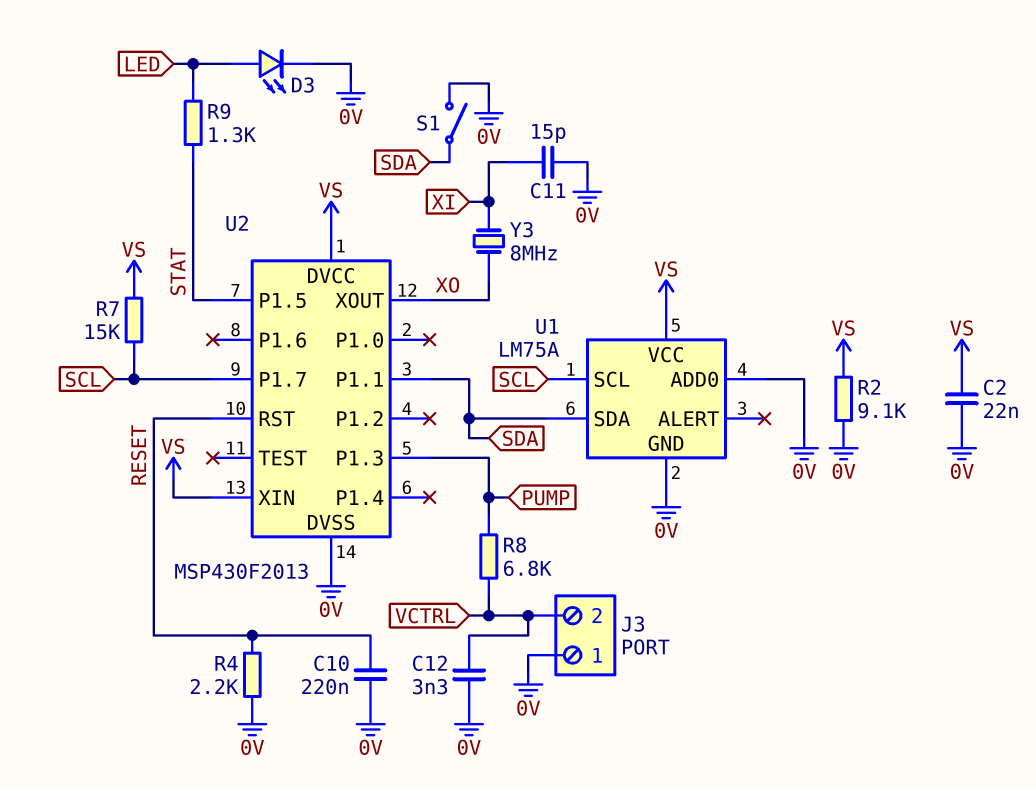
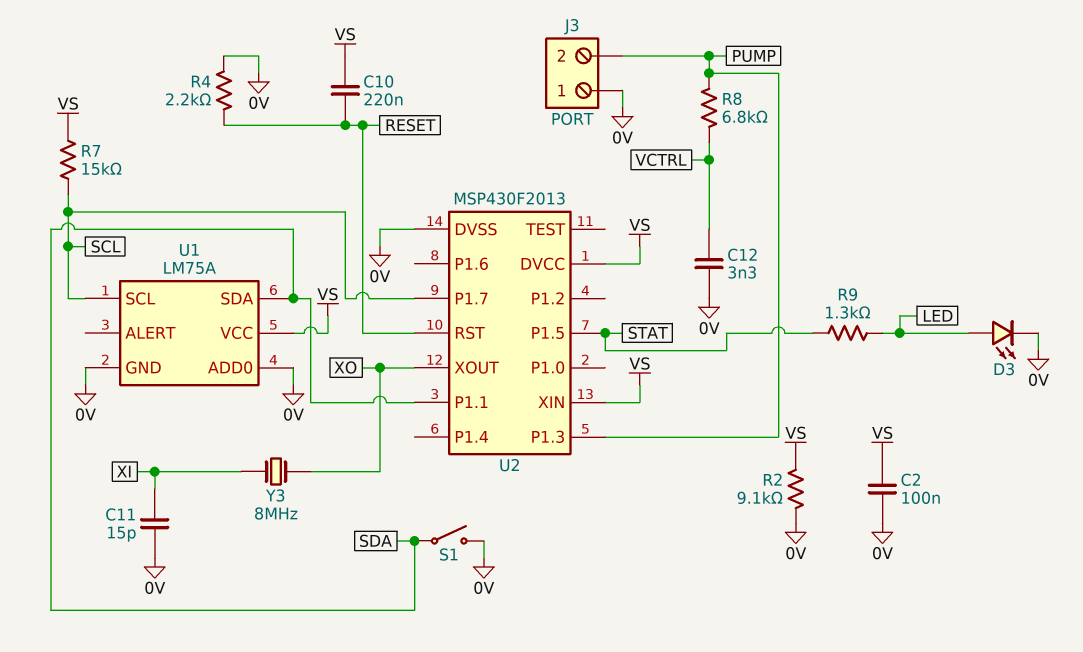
C2: 22nF (0V, VS) -> 100nF (0V, VS)
C10: 220nF (0V, RESET) -> 220nF (RESET, VS)
J3 pin 2: VCTRL -> PUMP

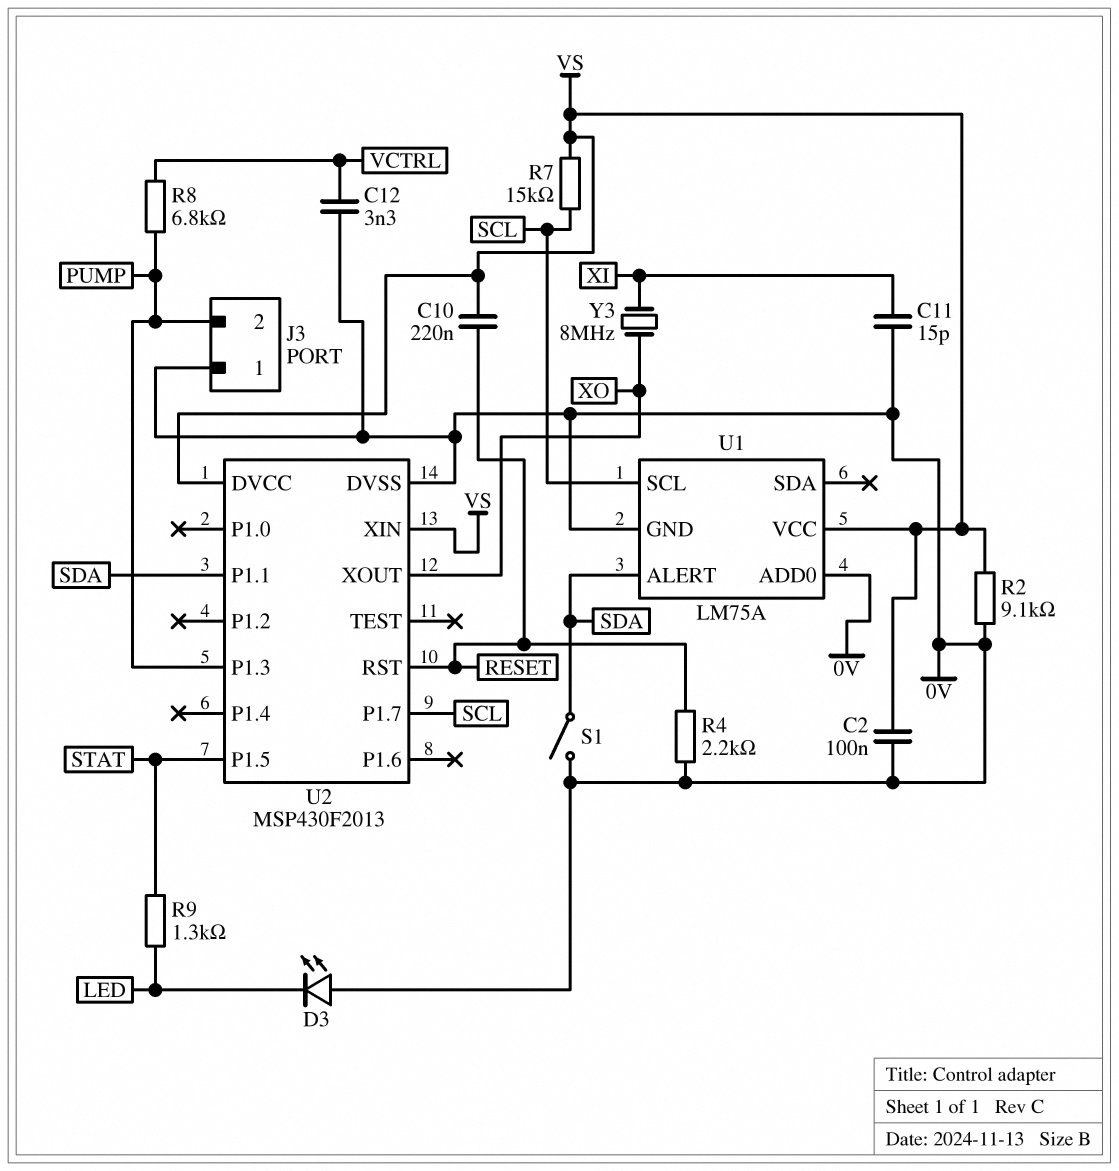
D3: LED (A LED, K 0V) -> LED (A 0V, K LED)
U1 pin ALERT: none -> SDA
U1 pin SDA: SDA -> none

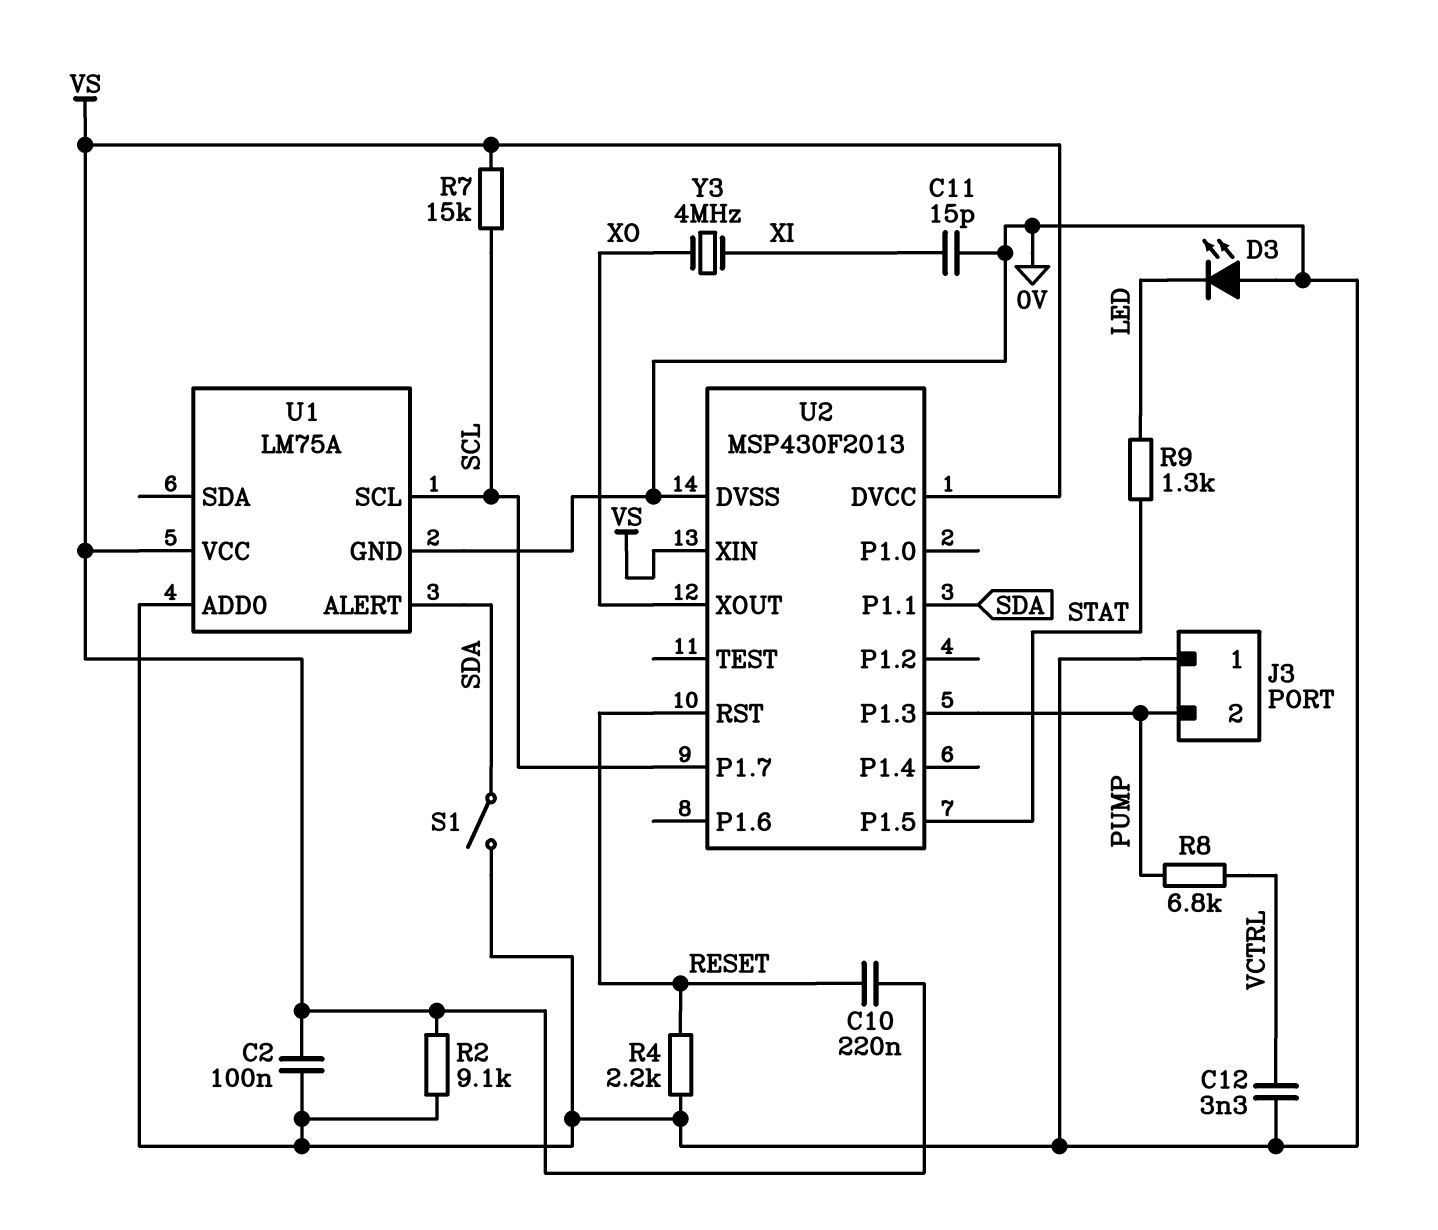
Y3: 8MHz (XI, XO) -> 4MHz (XI, XO)

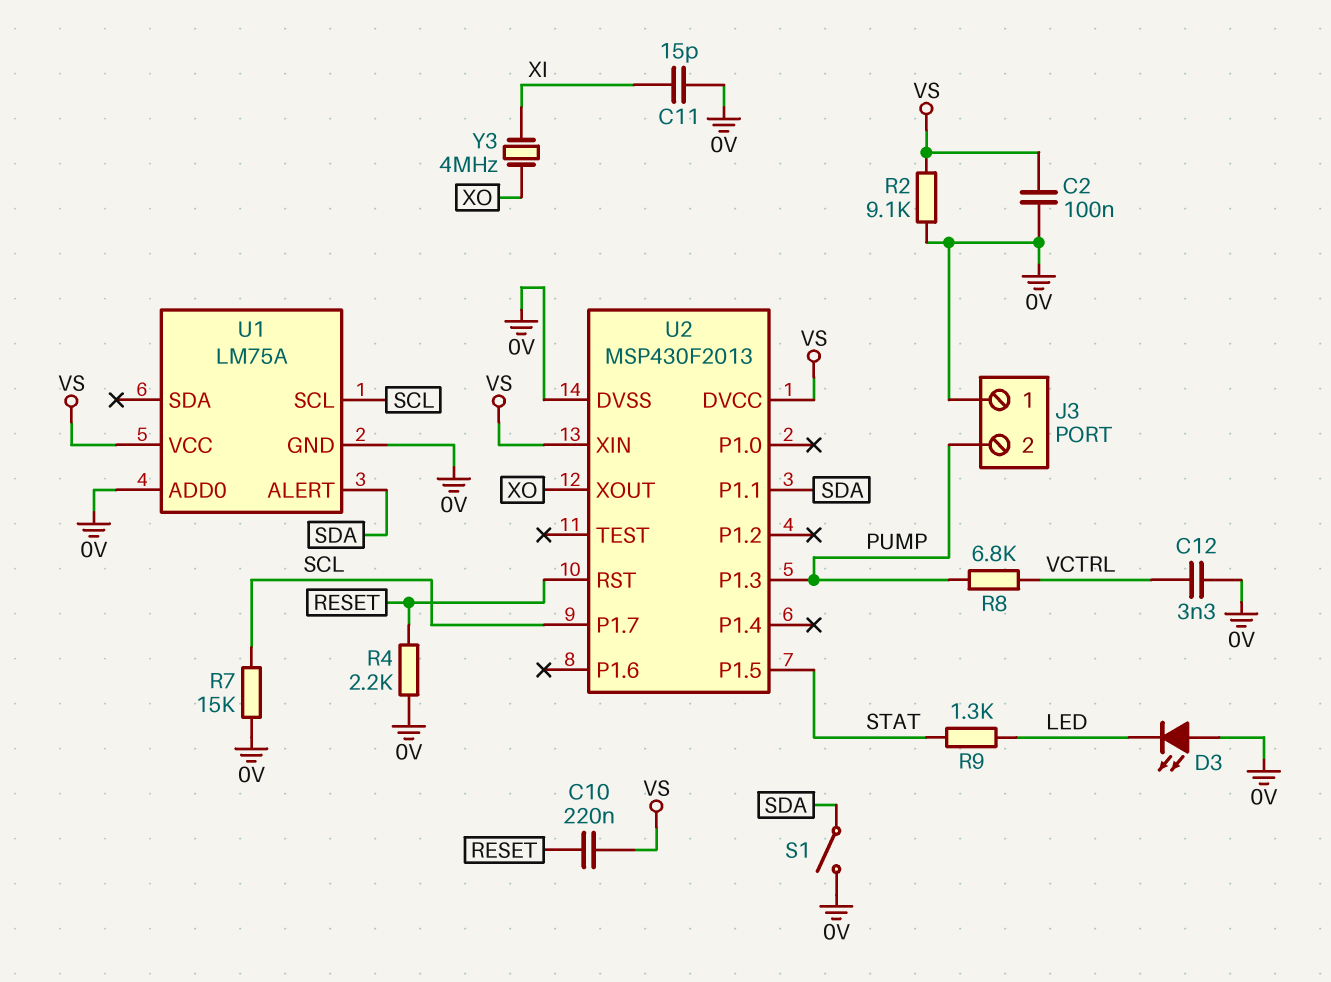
R7: 15k (SCL, VS) -> 15k (0V, SCL)

